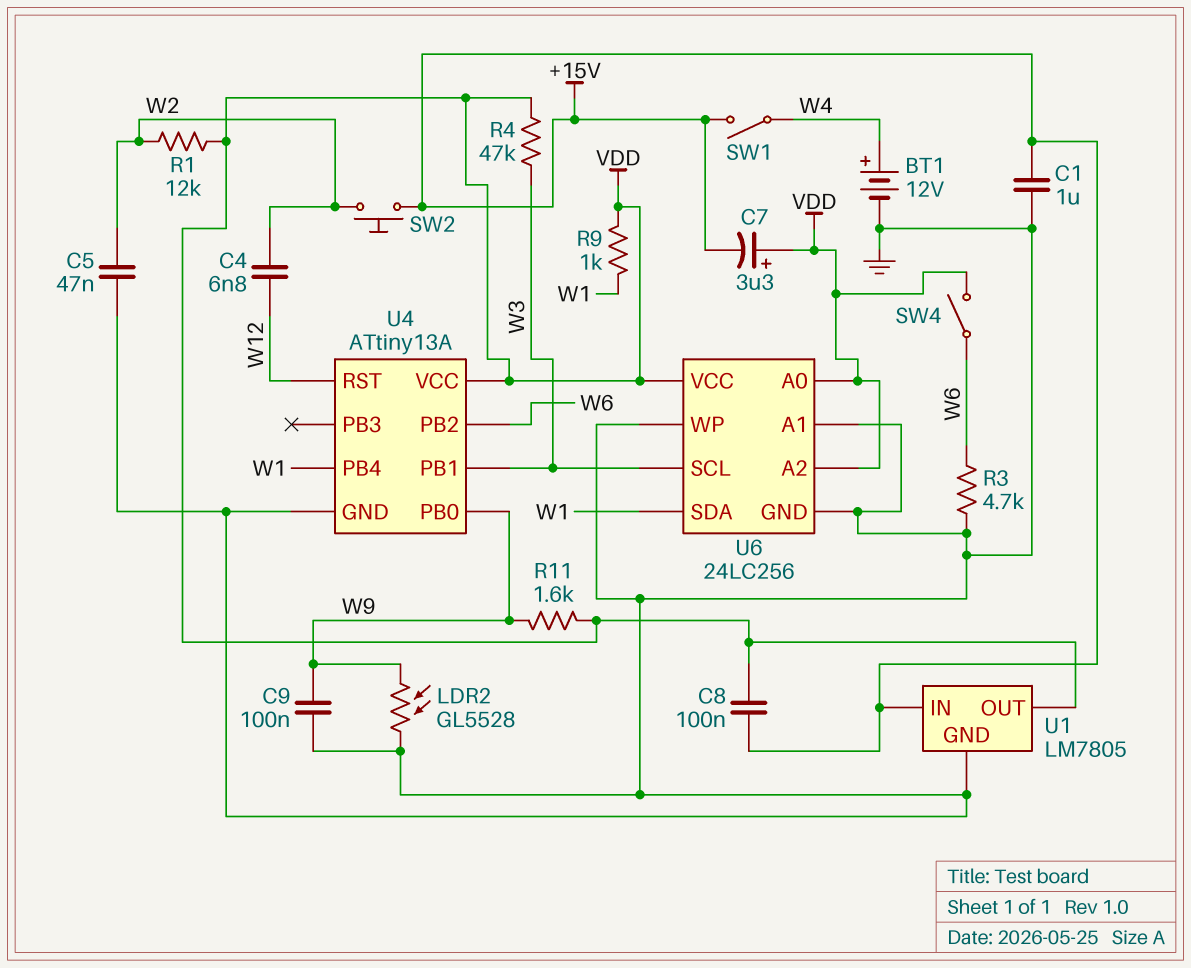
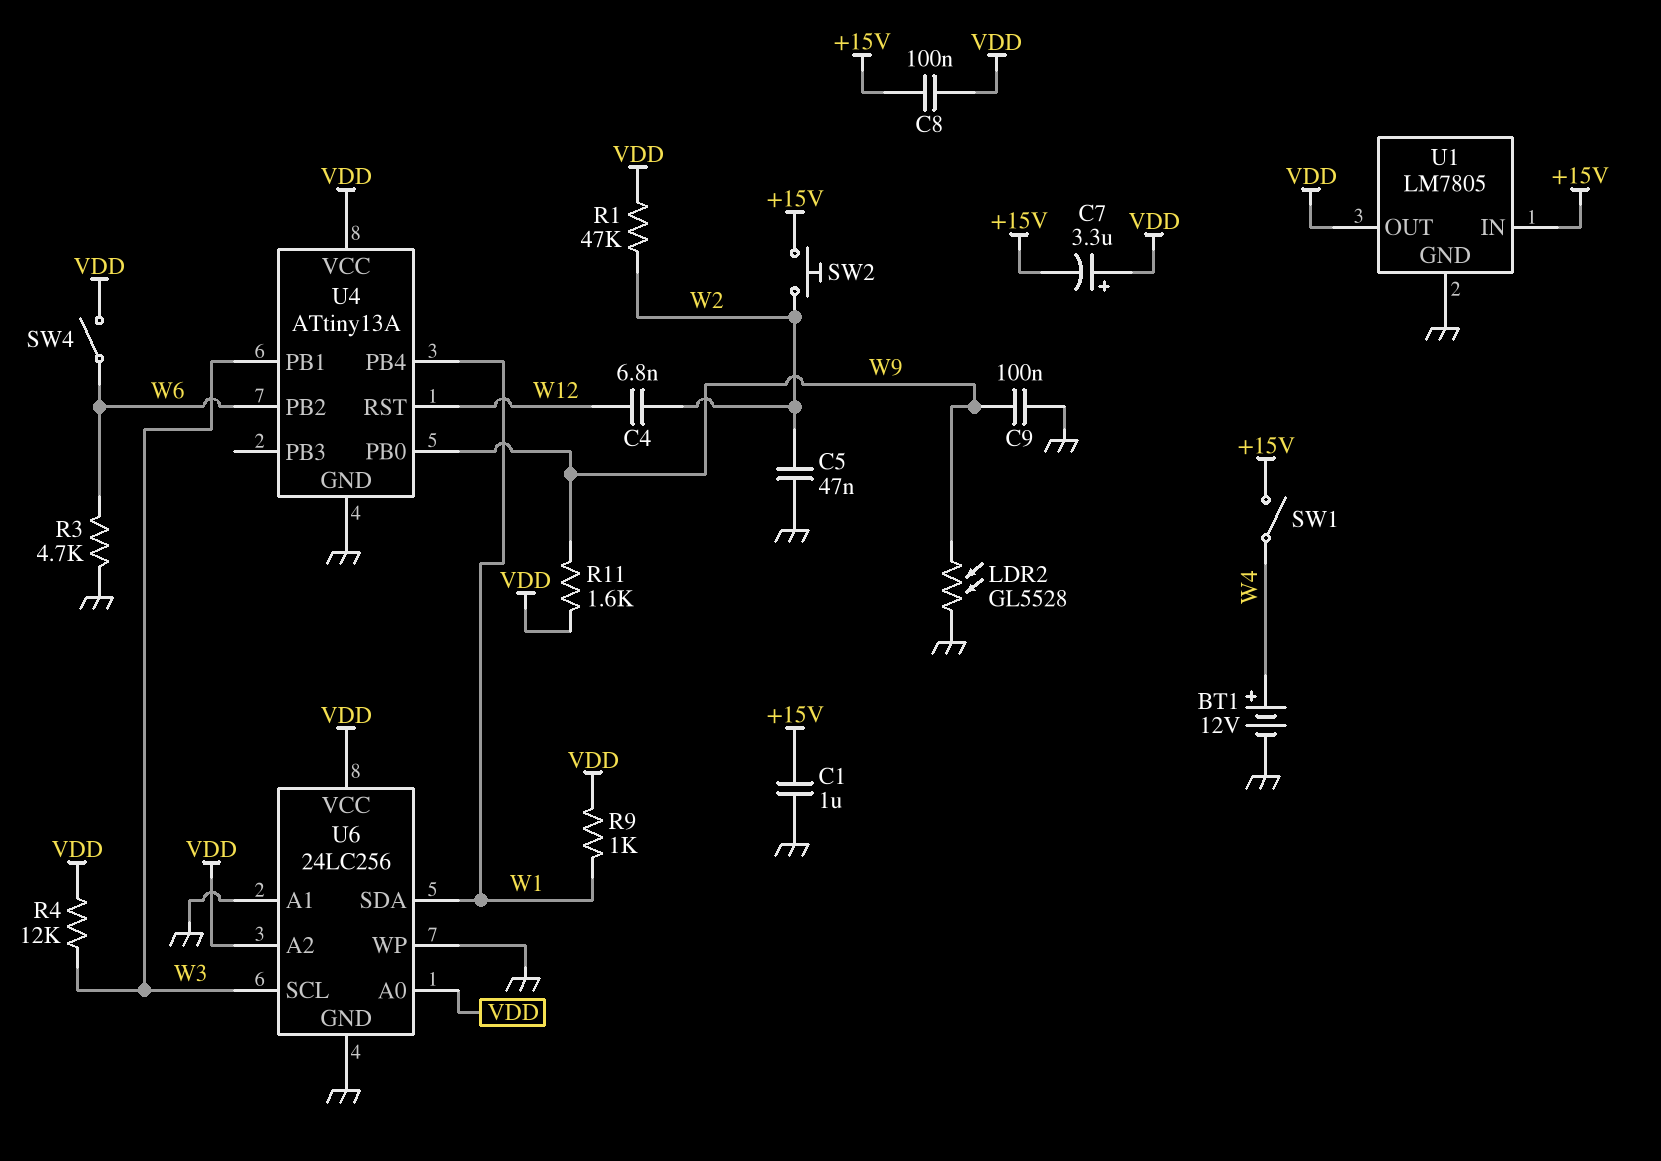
R1: 12k (VDD, W2) -> 47k (VDD, W2)
R4: 47k (VDD, W3) -> 12k (VDD, W3)

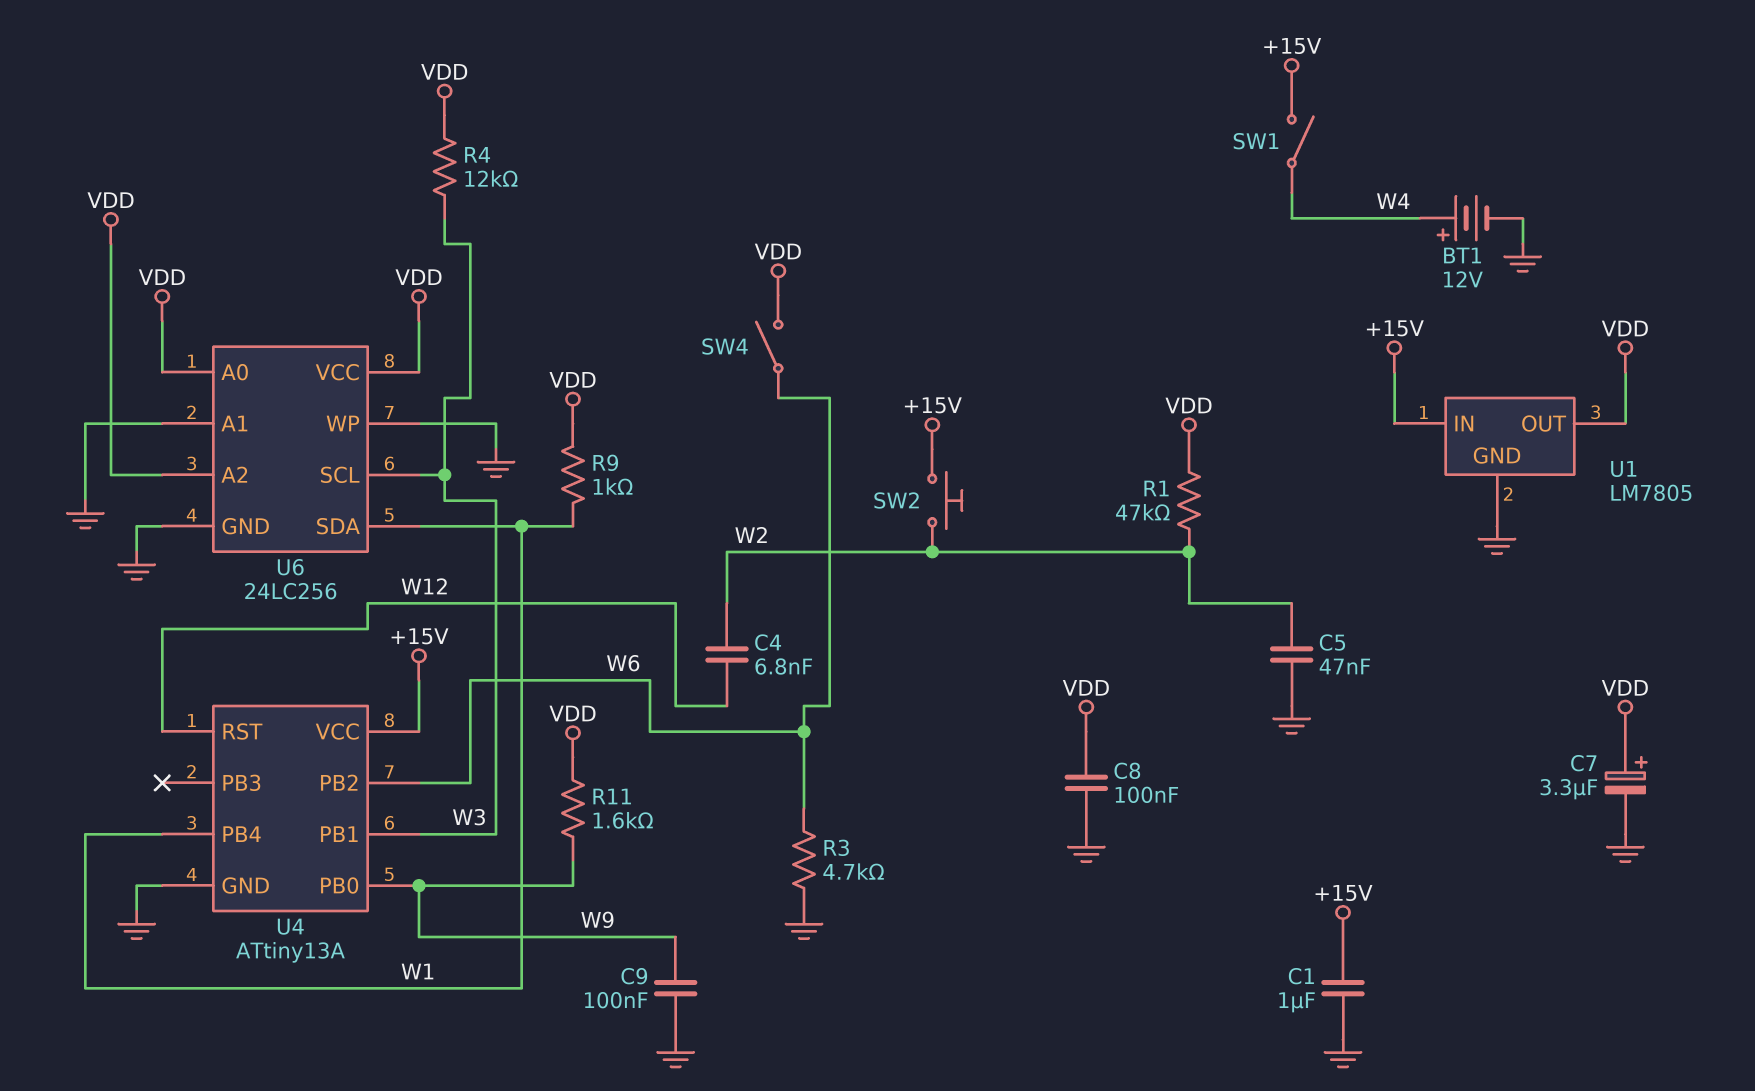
C7: 3.3uF (plus VDD, minus +15V) -> 3.3uF (plus VDD, minus GND)
C8: 100nF (+15V, VDD) -> 100nF (GND, VDD)
LDR2: GL5528 (GND, W9) -> none
U4 pin VCC: VDD -> +15V

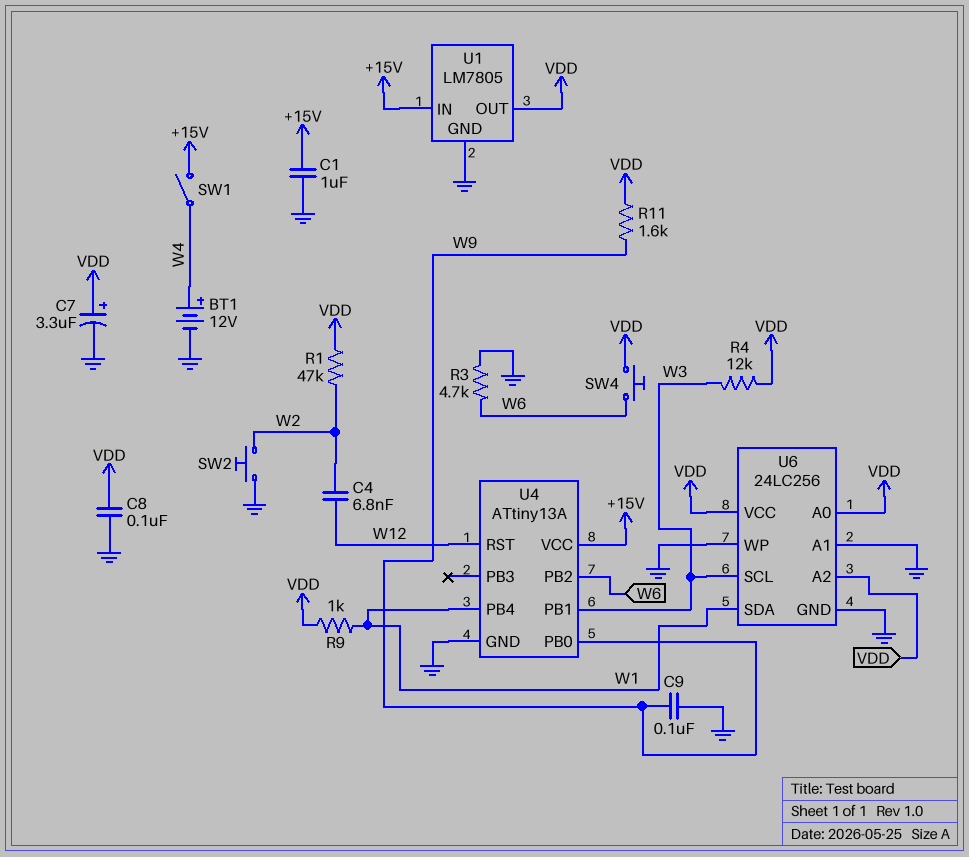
C5: 47nF (GND, W2) -> none
SW2: button (+15V, W2) -> button (GND, W2)
SW4: switch (VDD, W6) -> button (VDD, W6)

